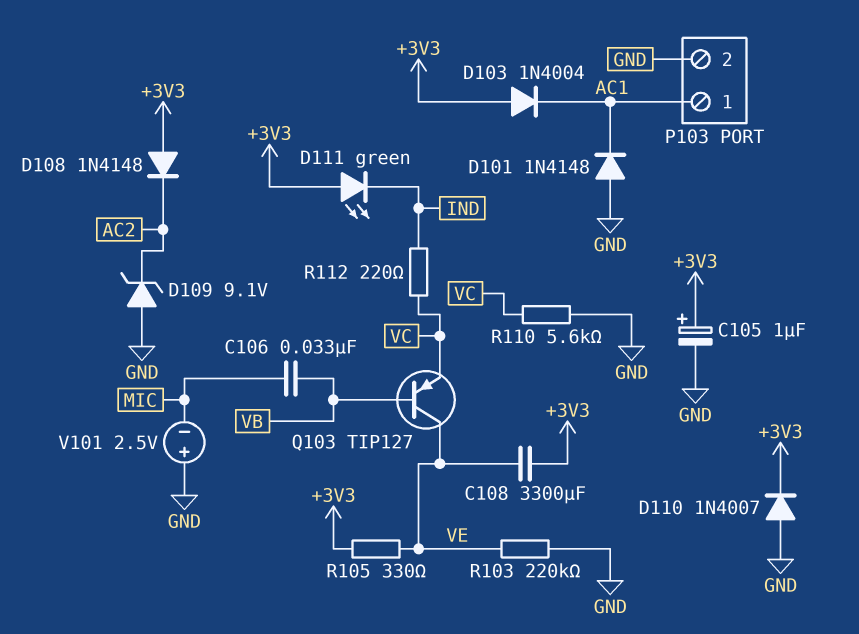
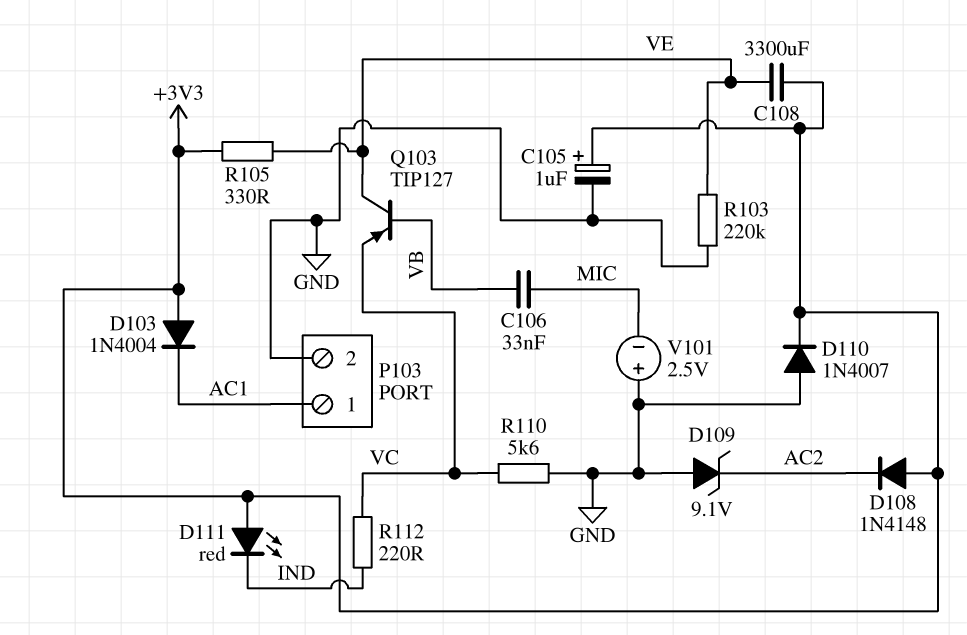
D101: diode 1N4148 (A GND, K AC1) -> none
D111: LED green (A +3V3, K IND) -> LED red (A +3V3, K IND)

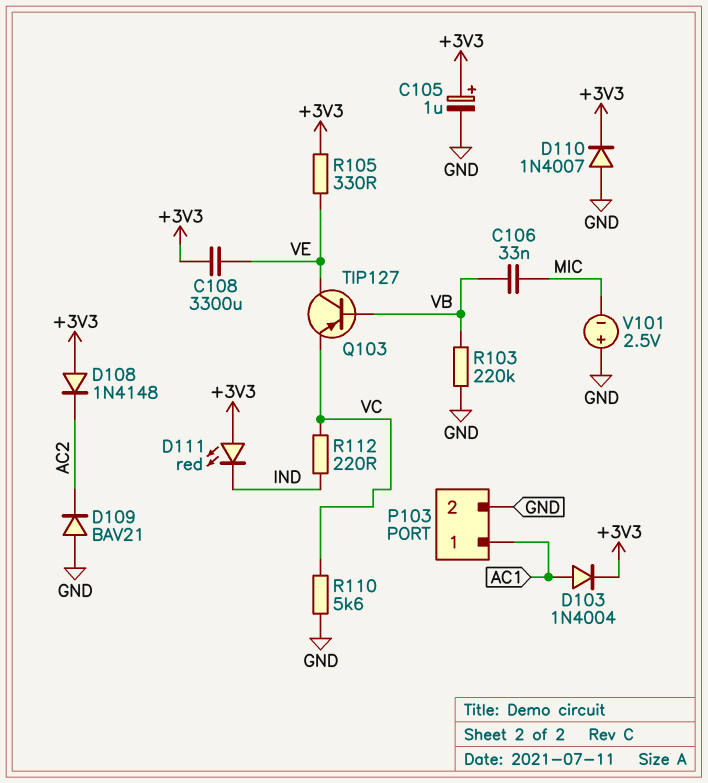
D103: diode 1N4004 (A +3V3, K AC1) -> diode 1N4004 (A AC1, K +3V3)
D109: zener 9.1V (A GND, K AC2) -> diode BAV21 (A GND, K AC2)
R103: 220k (GND, VE) -> 220k (GND, VB)

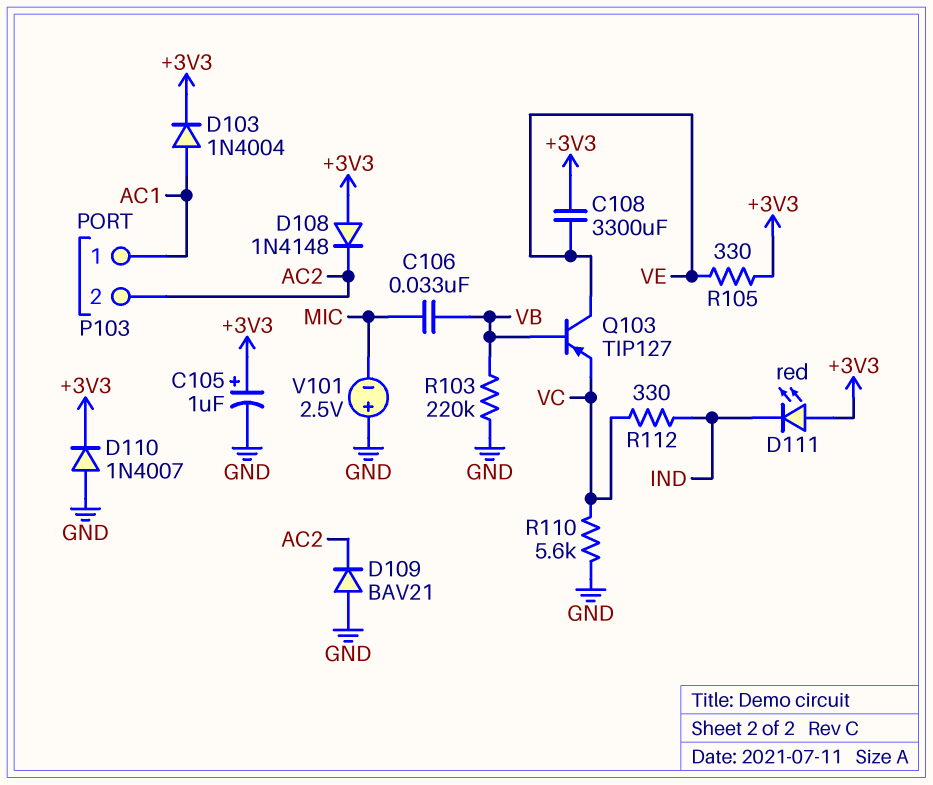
P103 pin 2: GND -> AC2
R112: 220 (IND, VC) -> 330 (IND, VC)

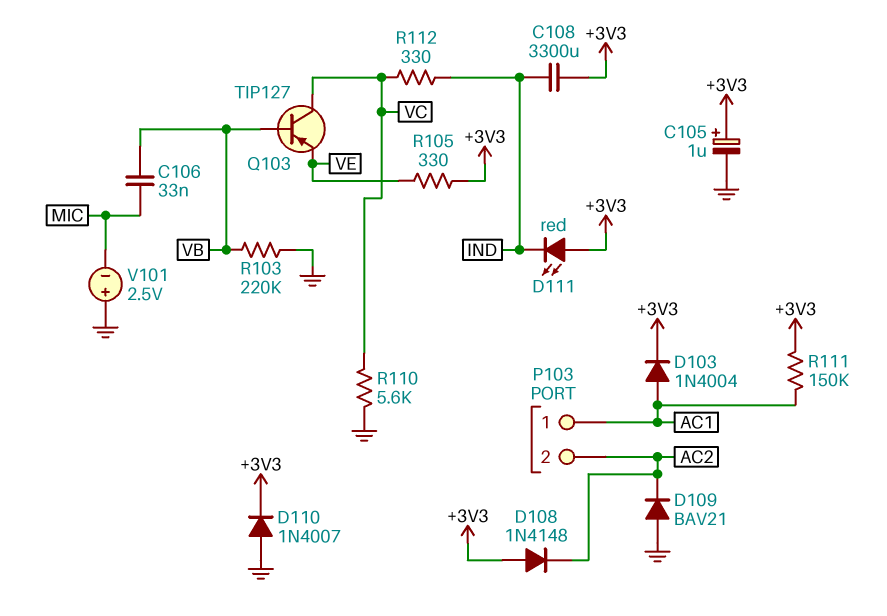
C108: 3300uF (+3V3, VE) -> 3300uF (+3V3, IND)
Q103: PNP TIP127 (B VB, C VE, E VC) -> PNP TIP127 (B VB, C VC, E VE)
R111: none -> 150k (+3V3, AC1)

